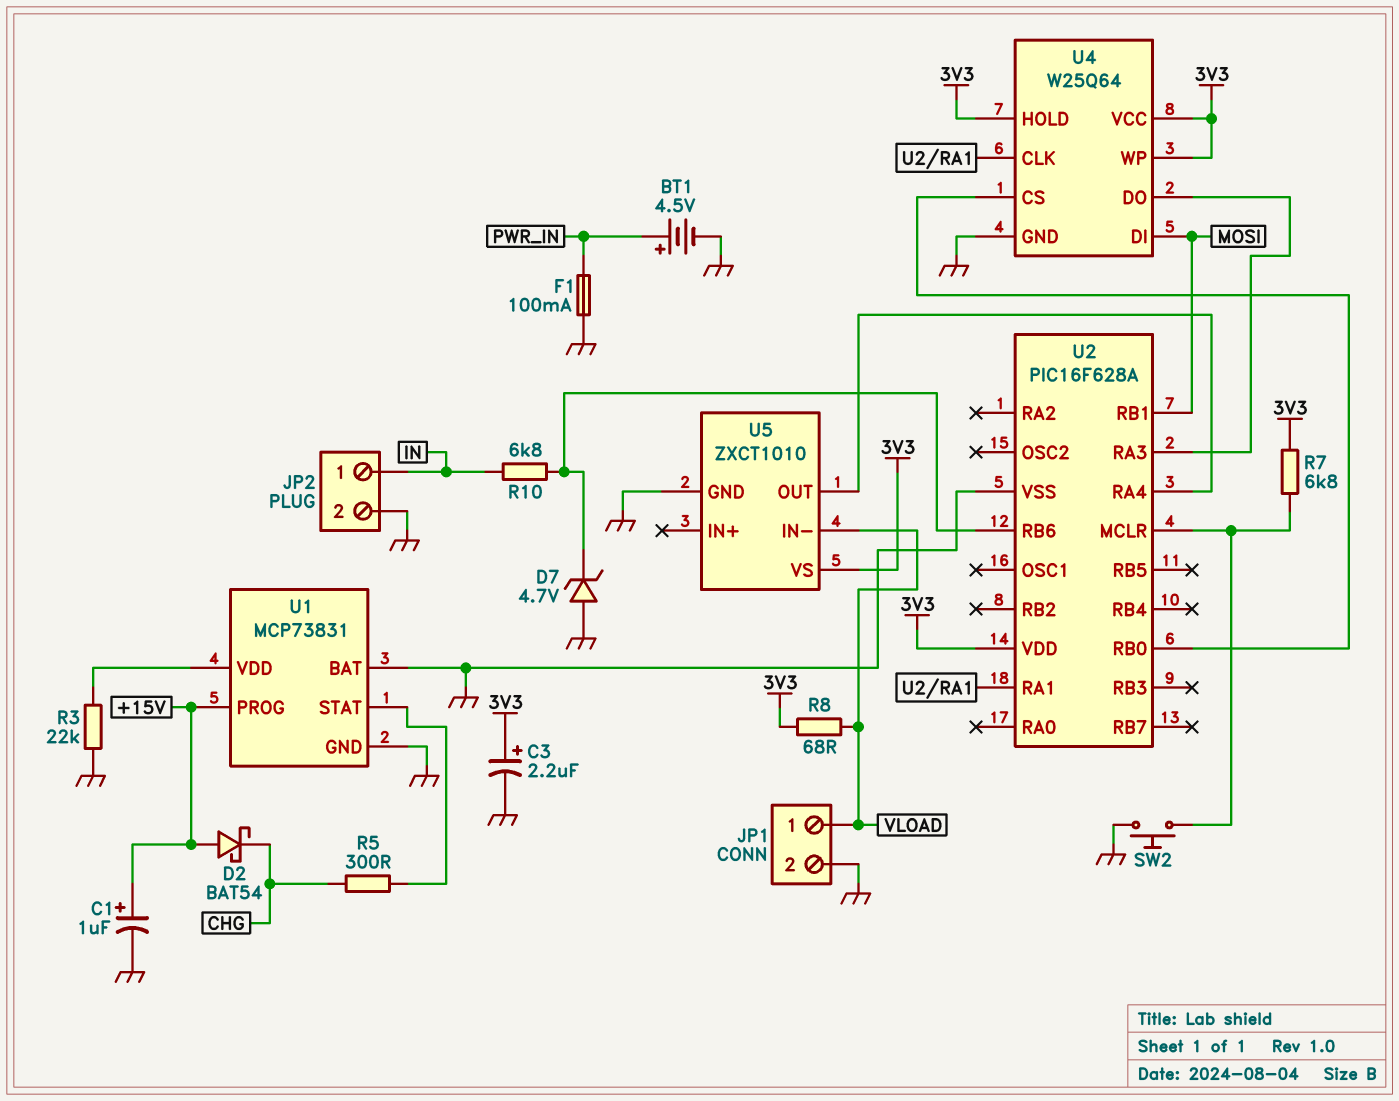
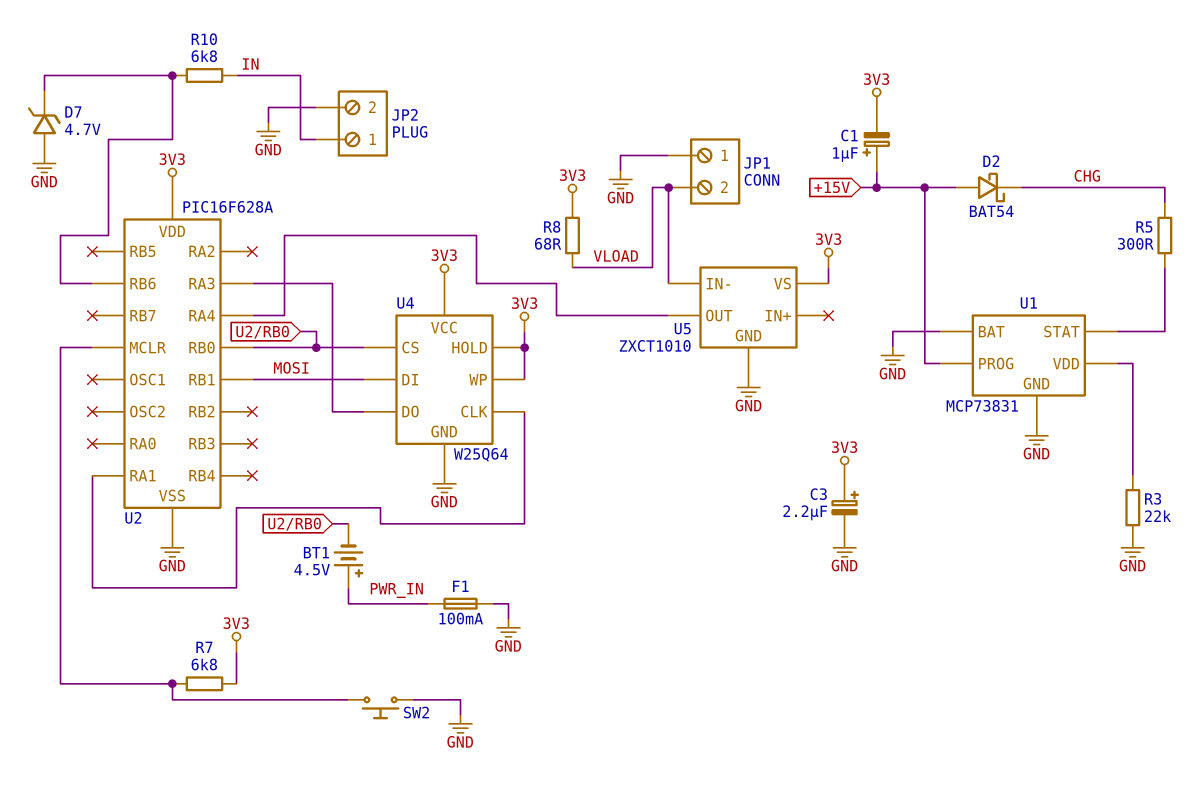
BT1: 4.5V (plus PWR_IN, minus GND) -> 4.5V (plus PWR_IN, minus U2/RB0)
C1: 1uF (plus +15V, minus GND) -> 1uF (plus +15V, minus 3V3)
JP1 pin 1: VLOAD -> GND
JP1 pin 2: GND -> VLOAD

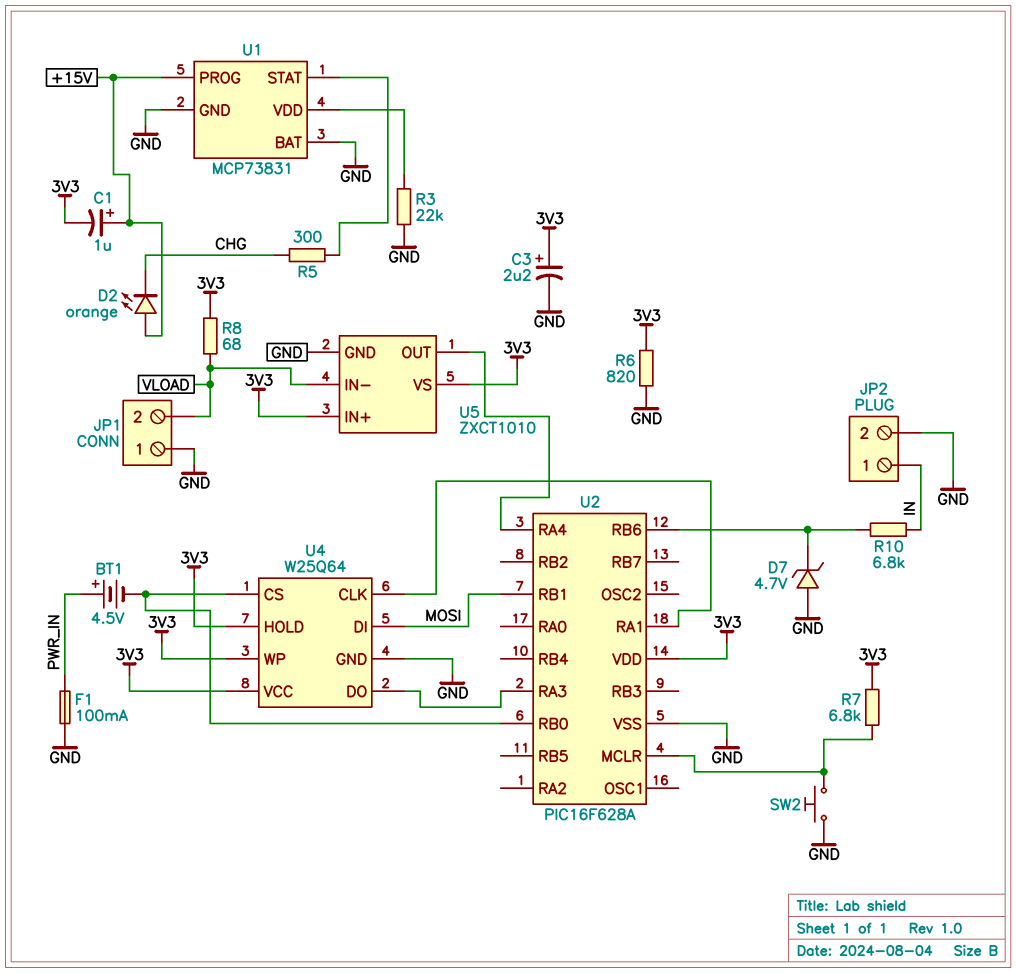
D2: schottky BAT54 (A +15V, K CHG) -> LED orange (A +15V, K CHG)
R6: none -> 820 (3V3, GND)
U5 pin IN+: none -> 3V3

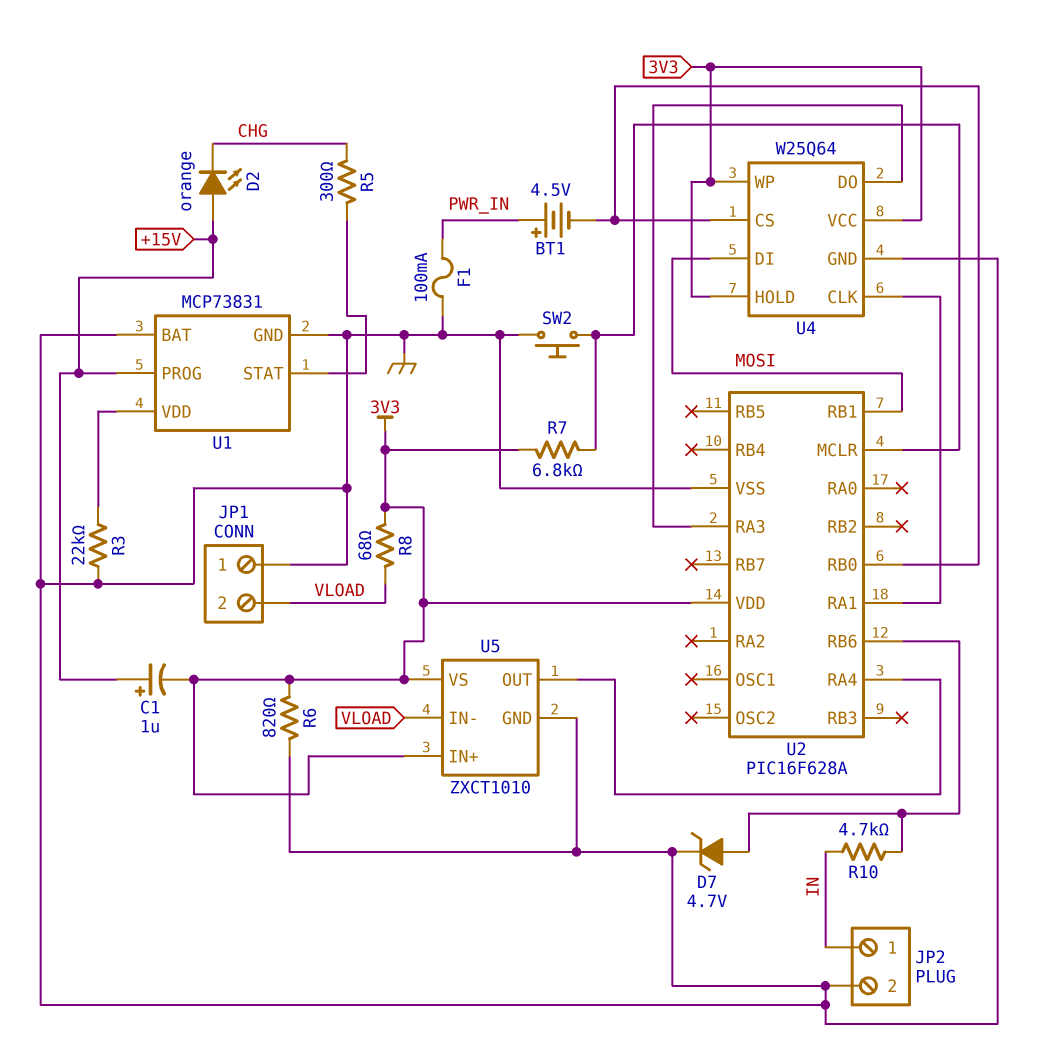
C3: 2.2uF (plus 3V3, minus GND) -> none
D7: zener 4.7V (A GND, K U2/RB6) -> zener 4.7V (A U2/RB6, K GND)
R10: 6.8k (IN, U2/RB6) -> 4.7k (IN, U2/RB6)

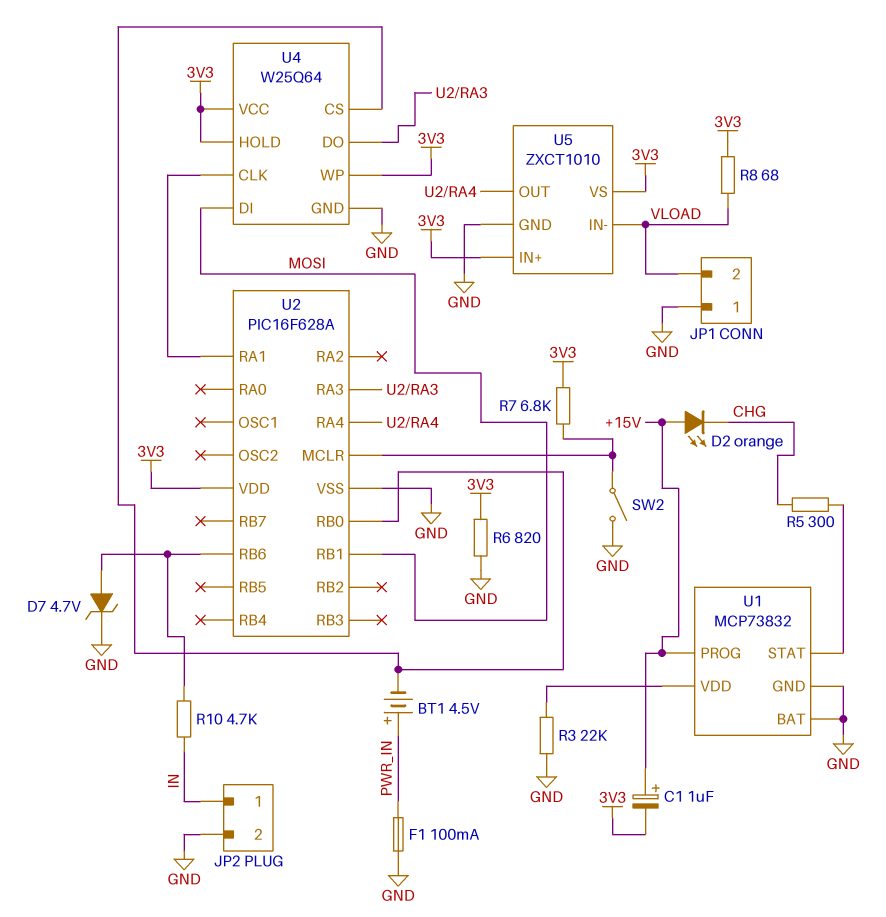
SW2: button (GND, U2/MCLR) -> switch (GND, U2/MCLR)
U1: MCP73831 -> MCP73832

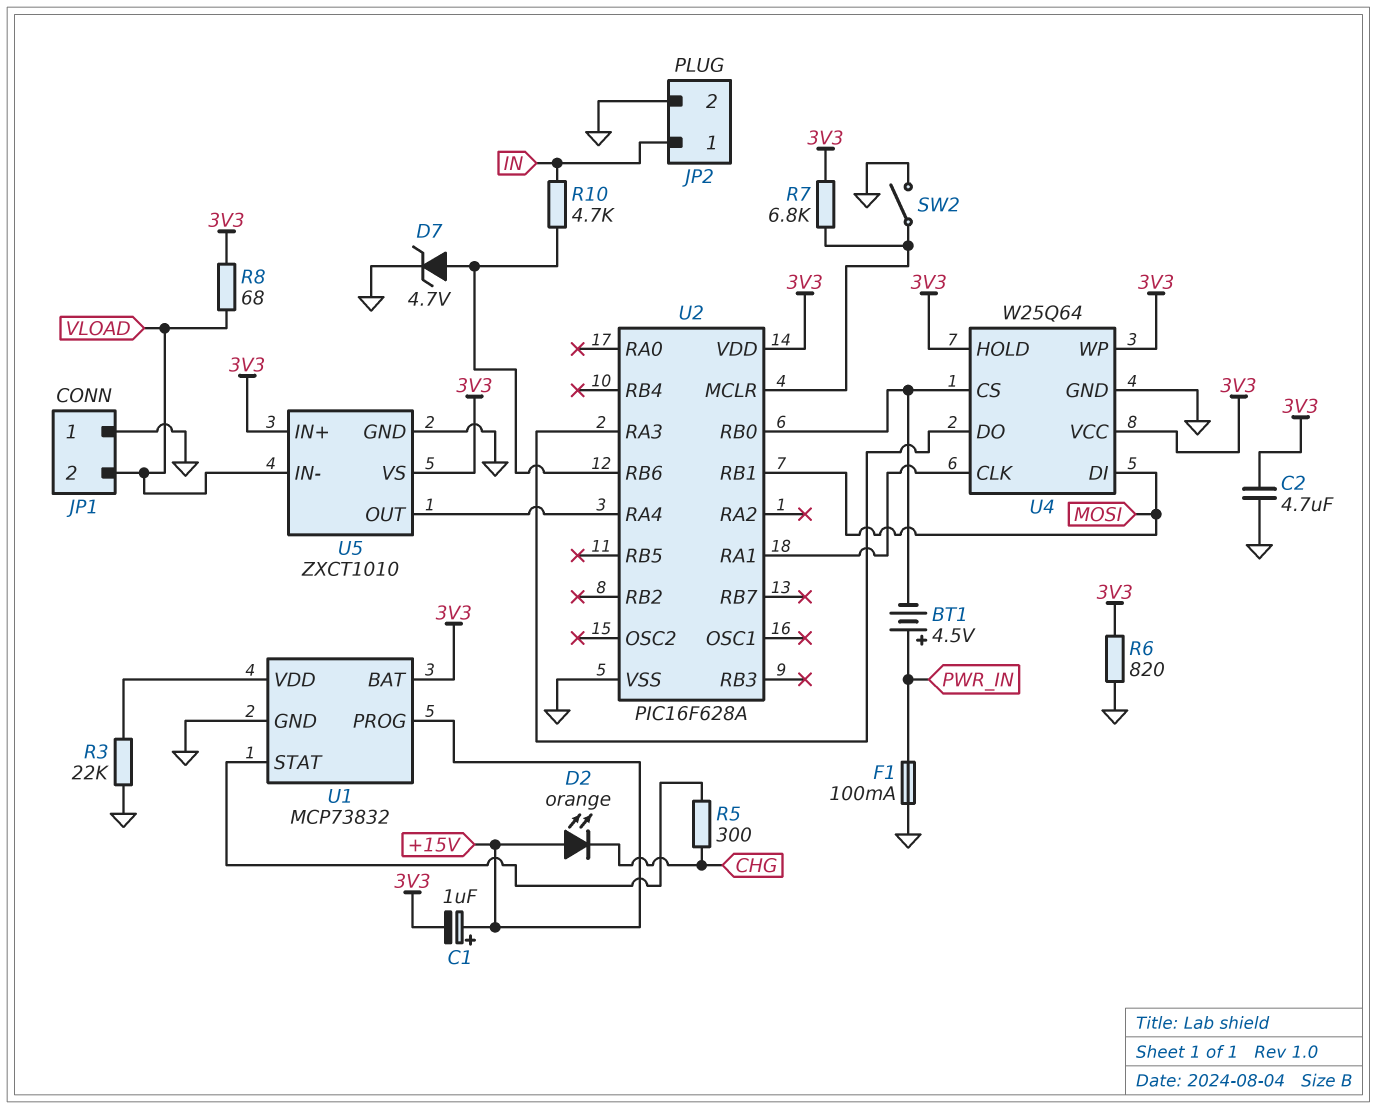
C2: none -> 4.7uF (3V3, GND)
U1 pin BAT: GND -> 3V3

